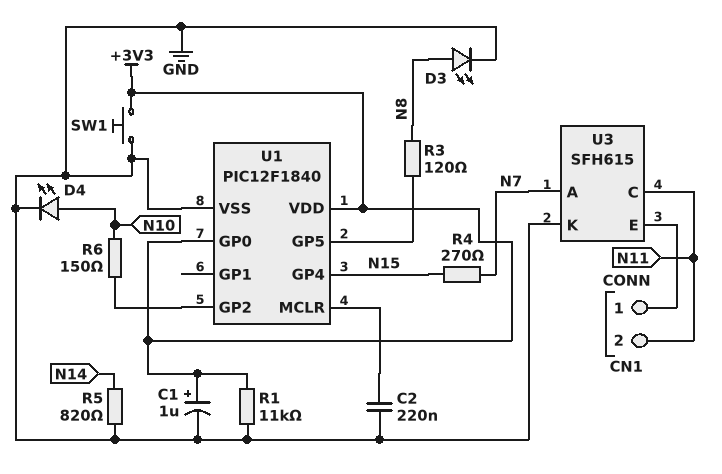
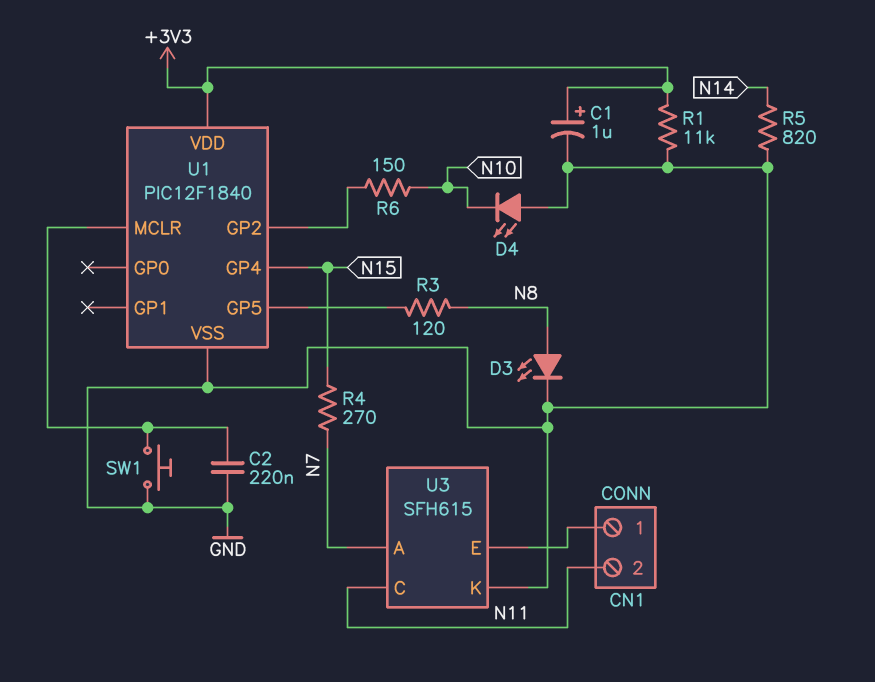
D4: LED (A N10, K GND) -> LED (A GND, K N10)
SW1: button (+3V3, GND) -> button (GND, U1/MCLR)
U1 pin GP0: +3V3 -> none

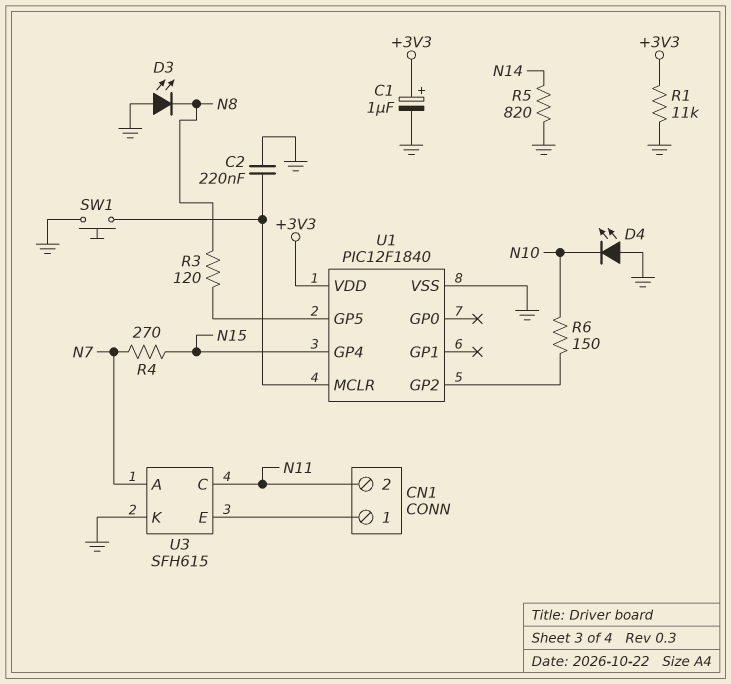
D3: LED (A N8, K GND) -> LED (A GND, K N8)

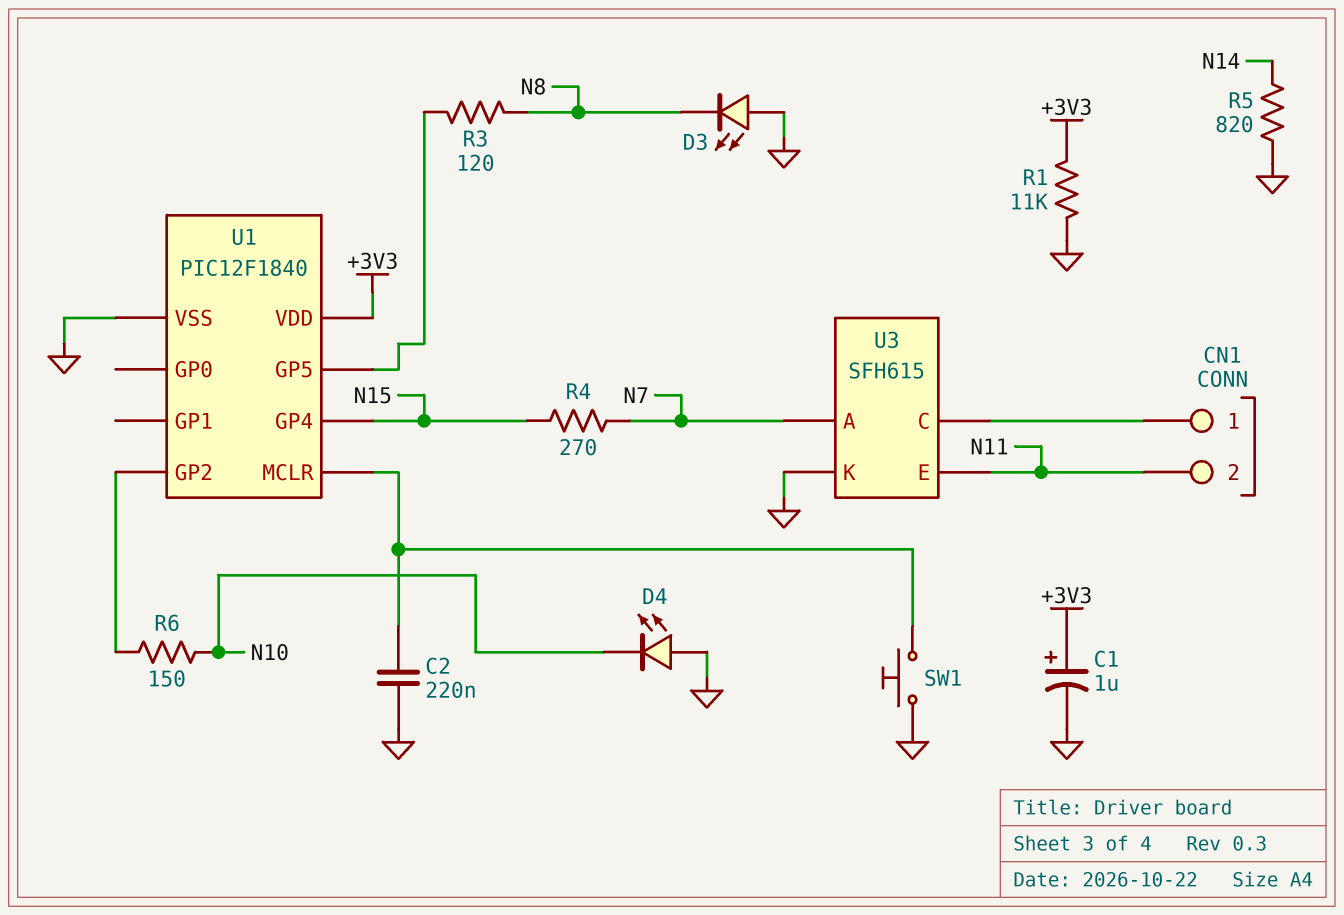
U3 pin C: N11 -> CN1/1
U3 pin E: CN1/1 -> N11

